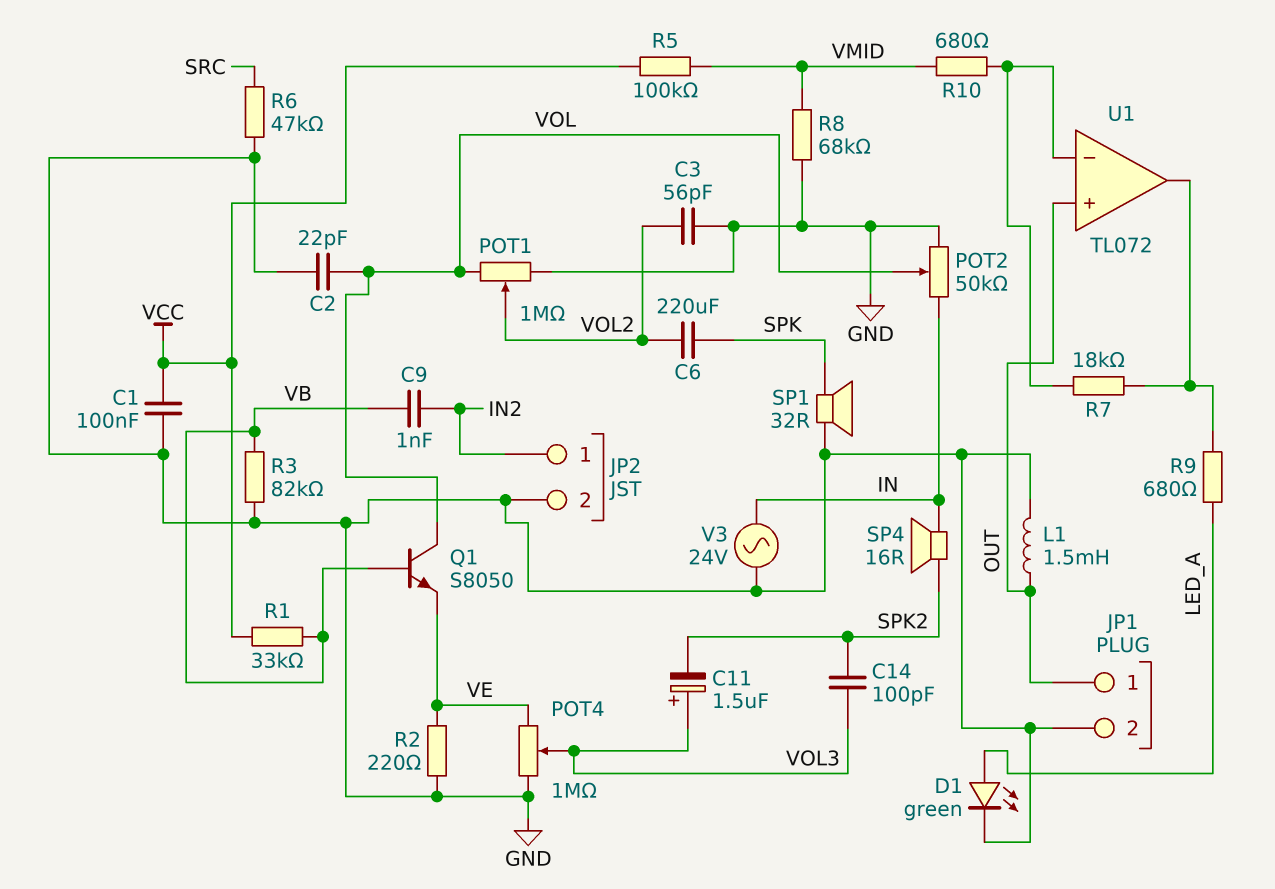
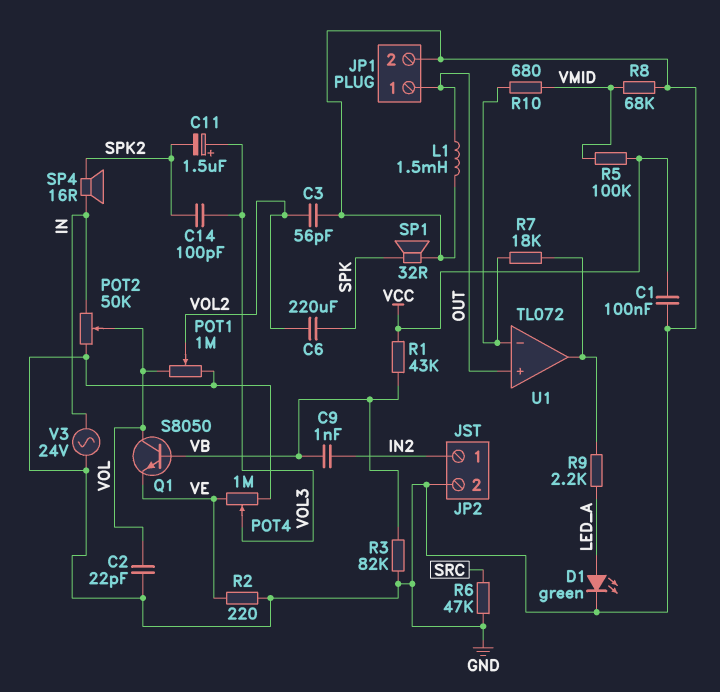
R1: 33k (VB, VCC) -> 43k (VB, VCC)
R9: 680 (LED_A, U1/out) -> 2.2k (LED_A, U1/out)

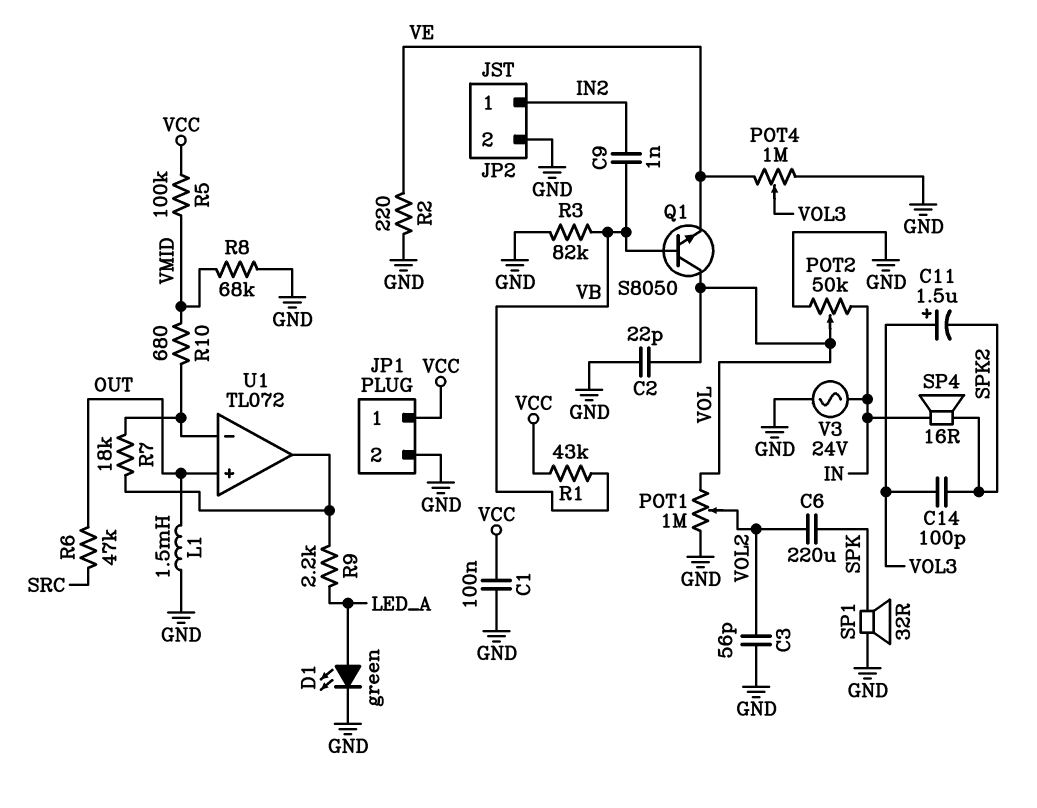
JP1 pin 1: OUT -> VCC
R6: 47k (GND, SRC) -> 47k (OUT, SRC)

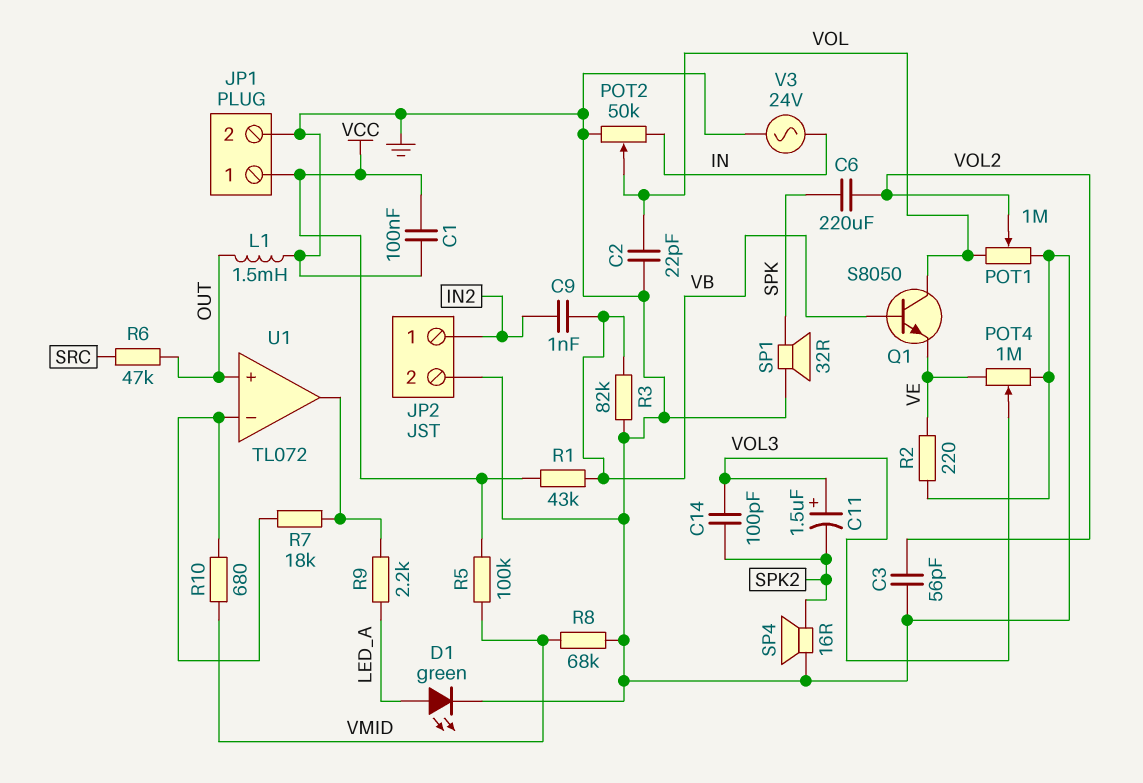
SP4: speaker 16R (IN, SPK2) -> speaker 16R (GND, SPK2)

